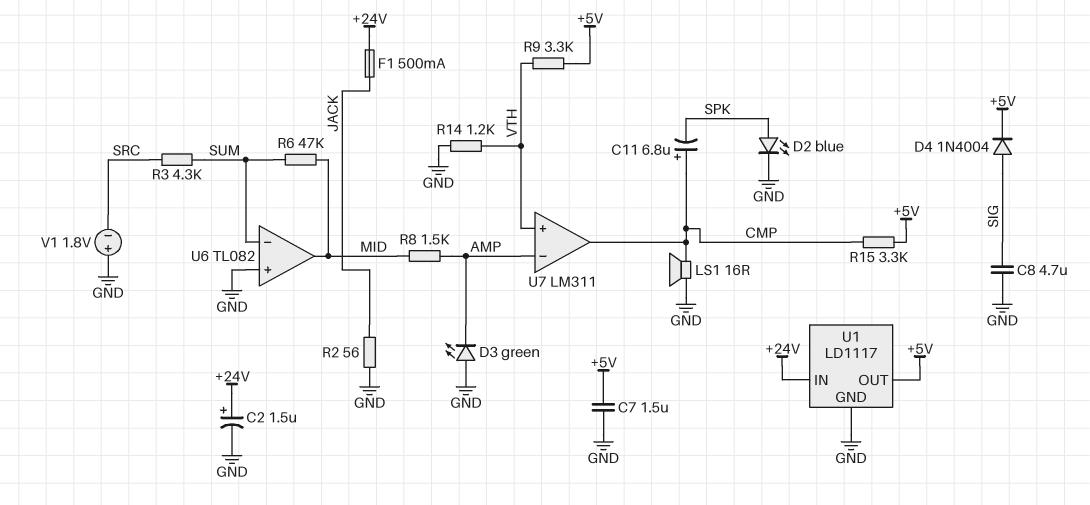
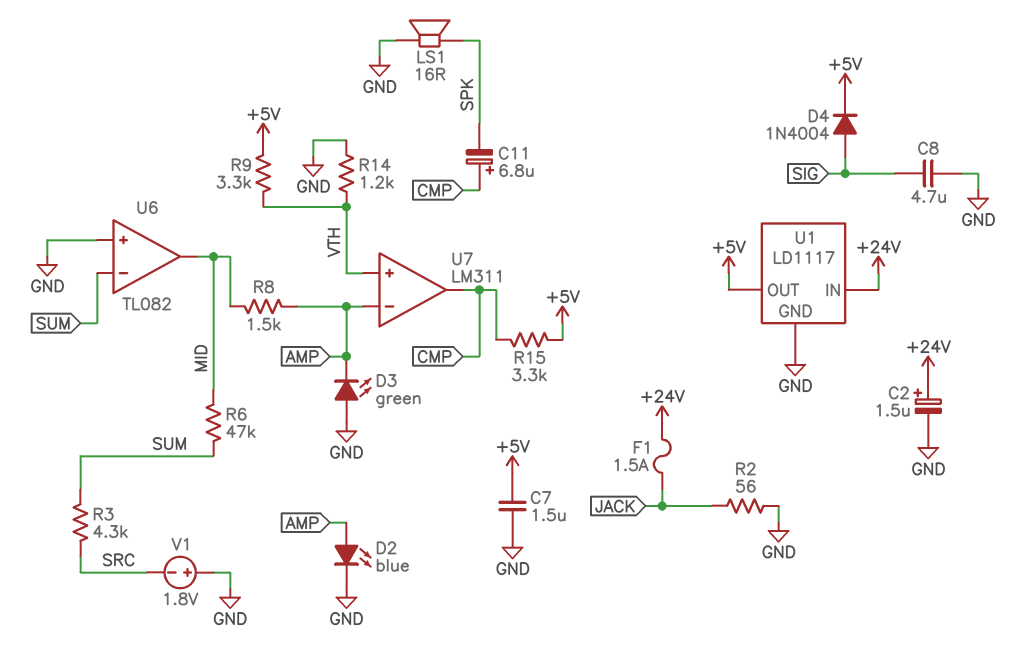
D2: LED blue (A SPK, K GND) -> LED blue (A AMP, K GND)
F1: 500mA (+24V, JACK) -> 1.5A (+24V, JACK)
LS1: speaker 16R (CMP, GND) -> speaker 16R (GND, SPK)

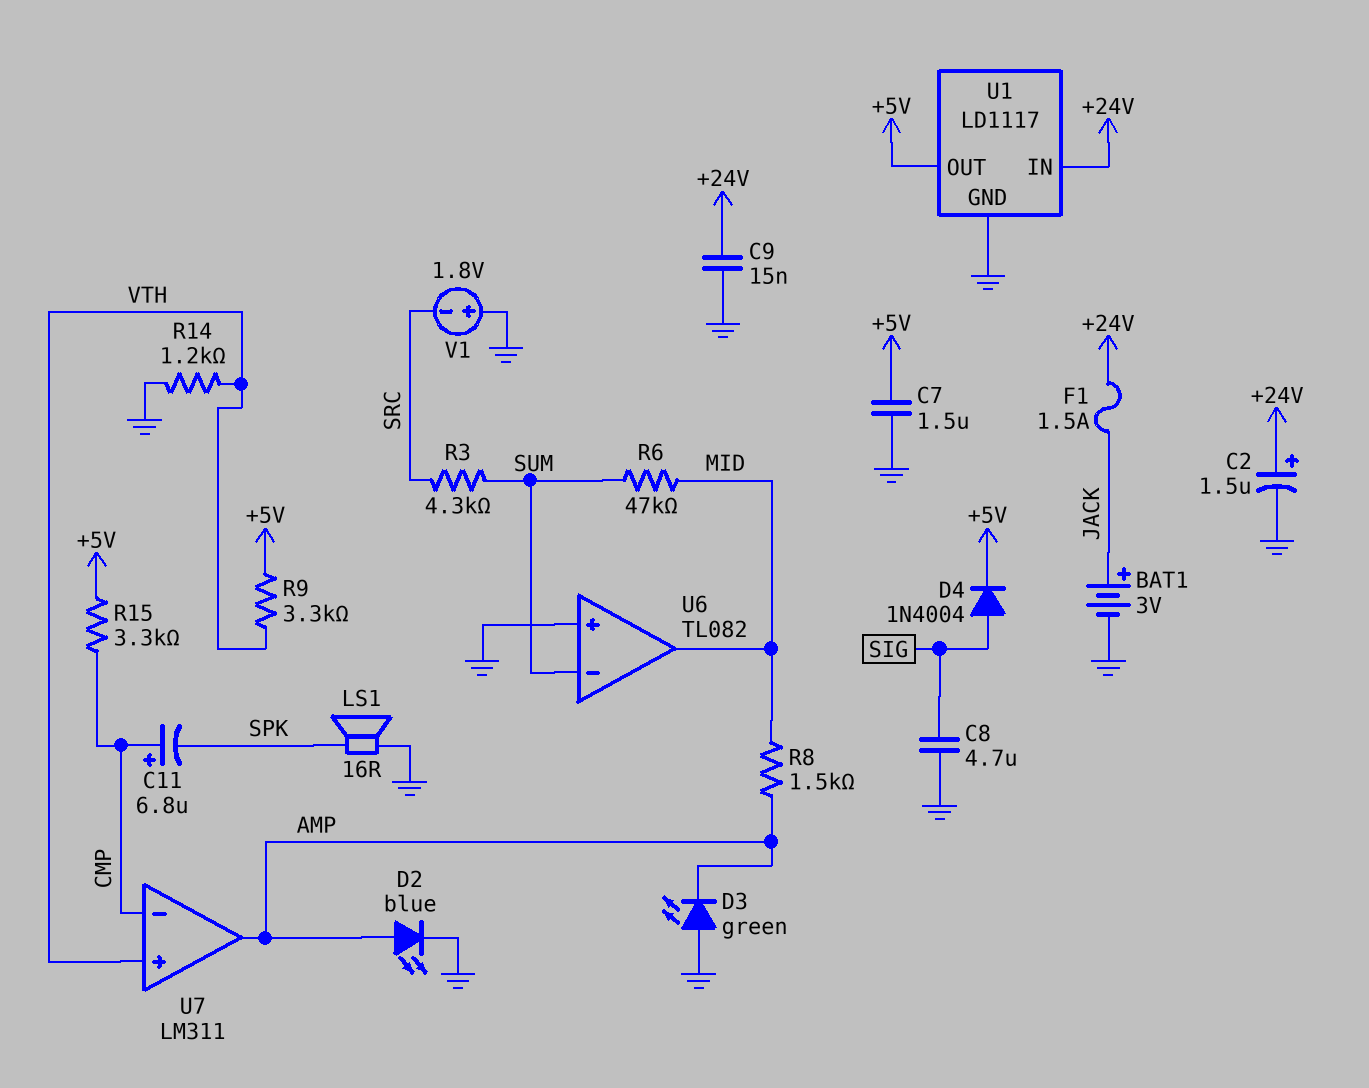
BAT1: none -> 3V (plus JACK, minus GND)
C9: none -> 15nF (+24V, GND)
R2: 56 (GND, JACK) -> none
U7 pin in-: AMP -> CMP
U7 pin out: CMP -> AMP

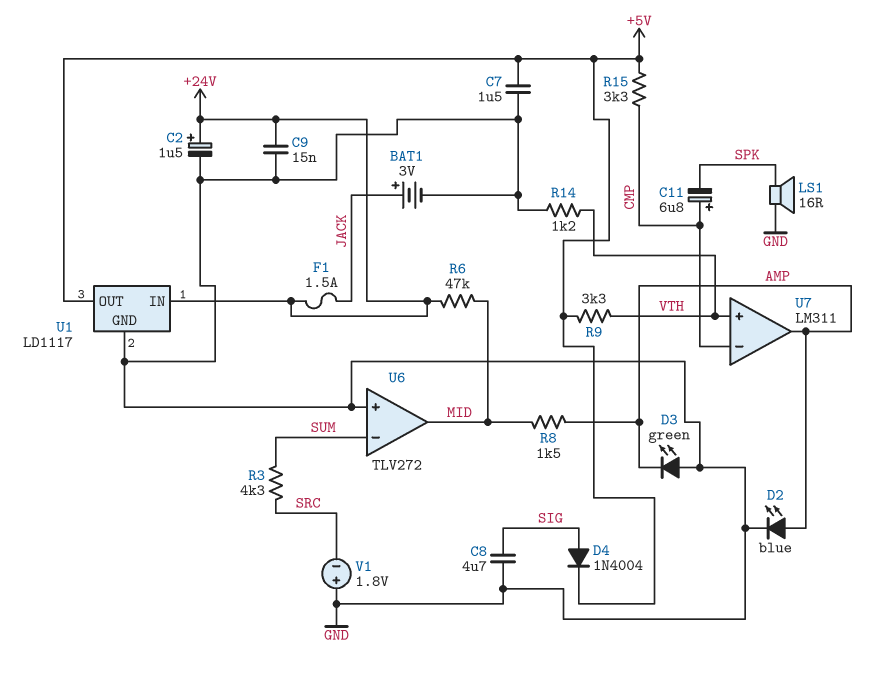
R6: 47k (MID, SUM) -> 47k (+24V, MID)
U6: TL082 -> TLV272

